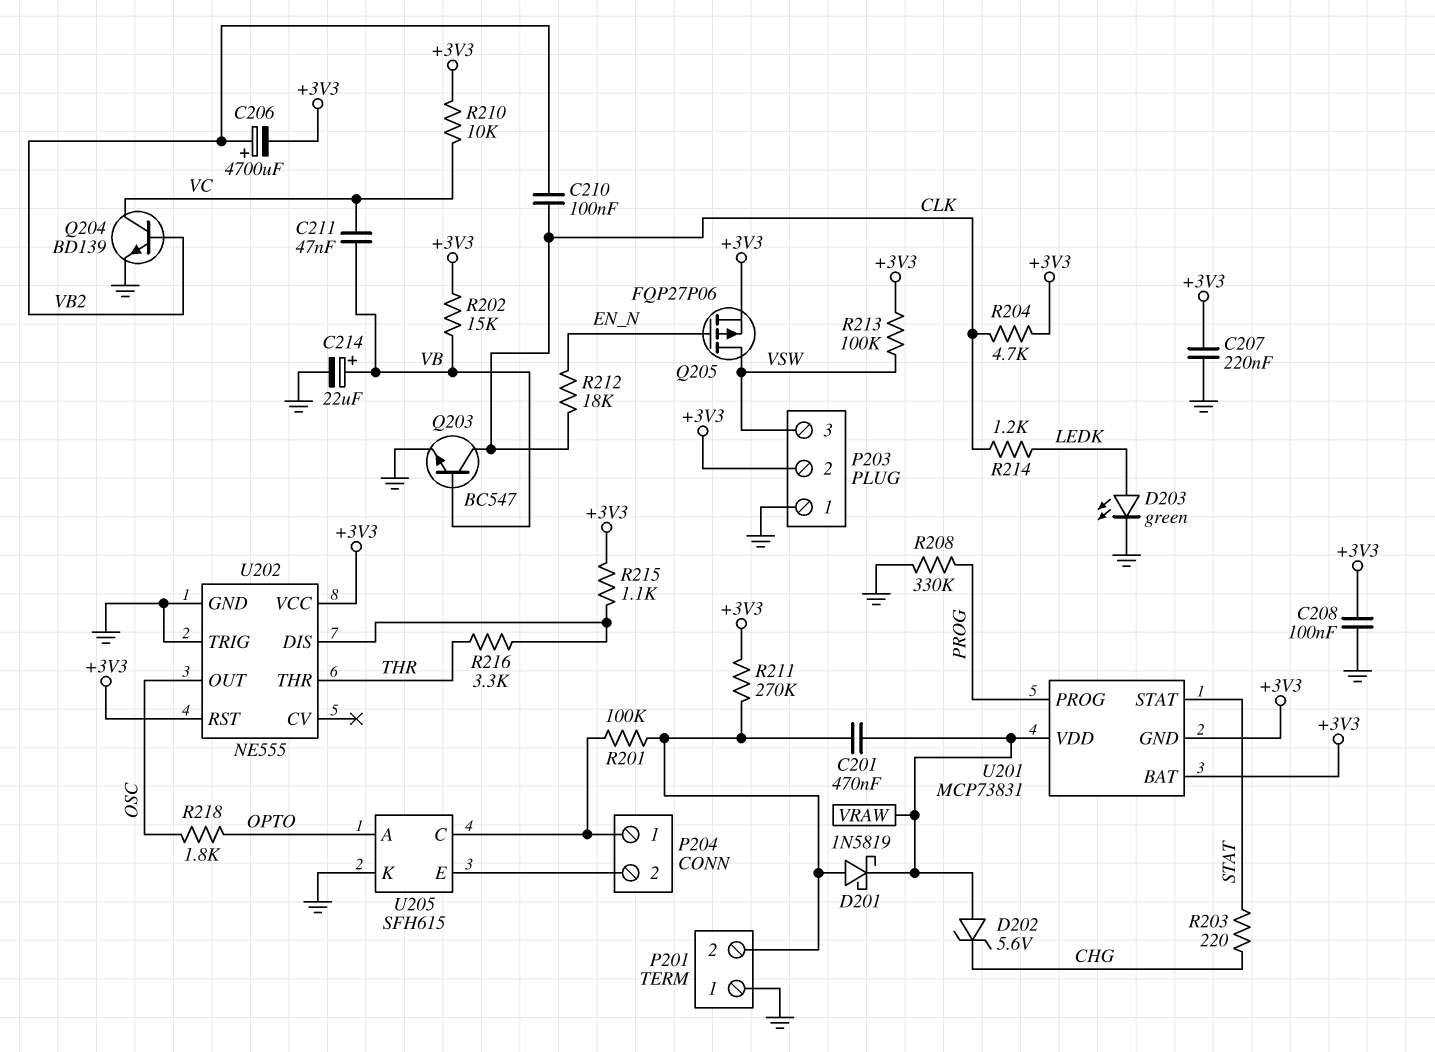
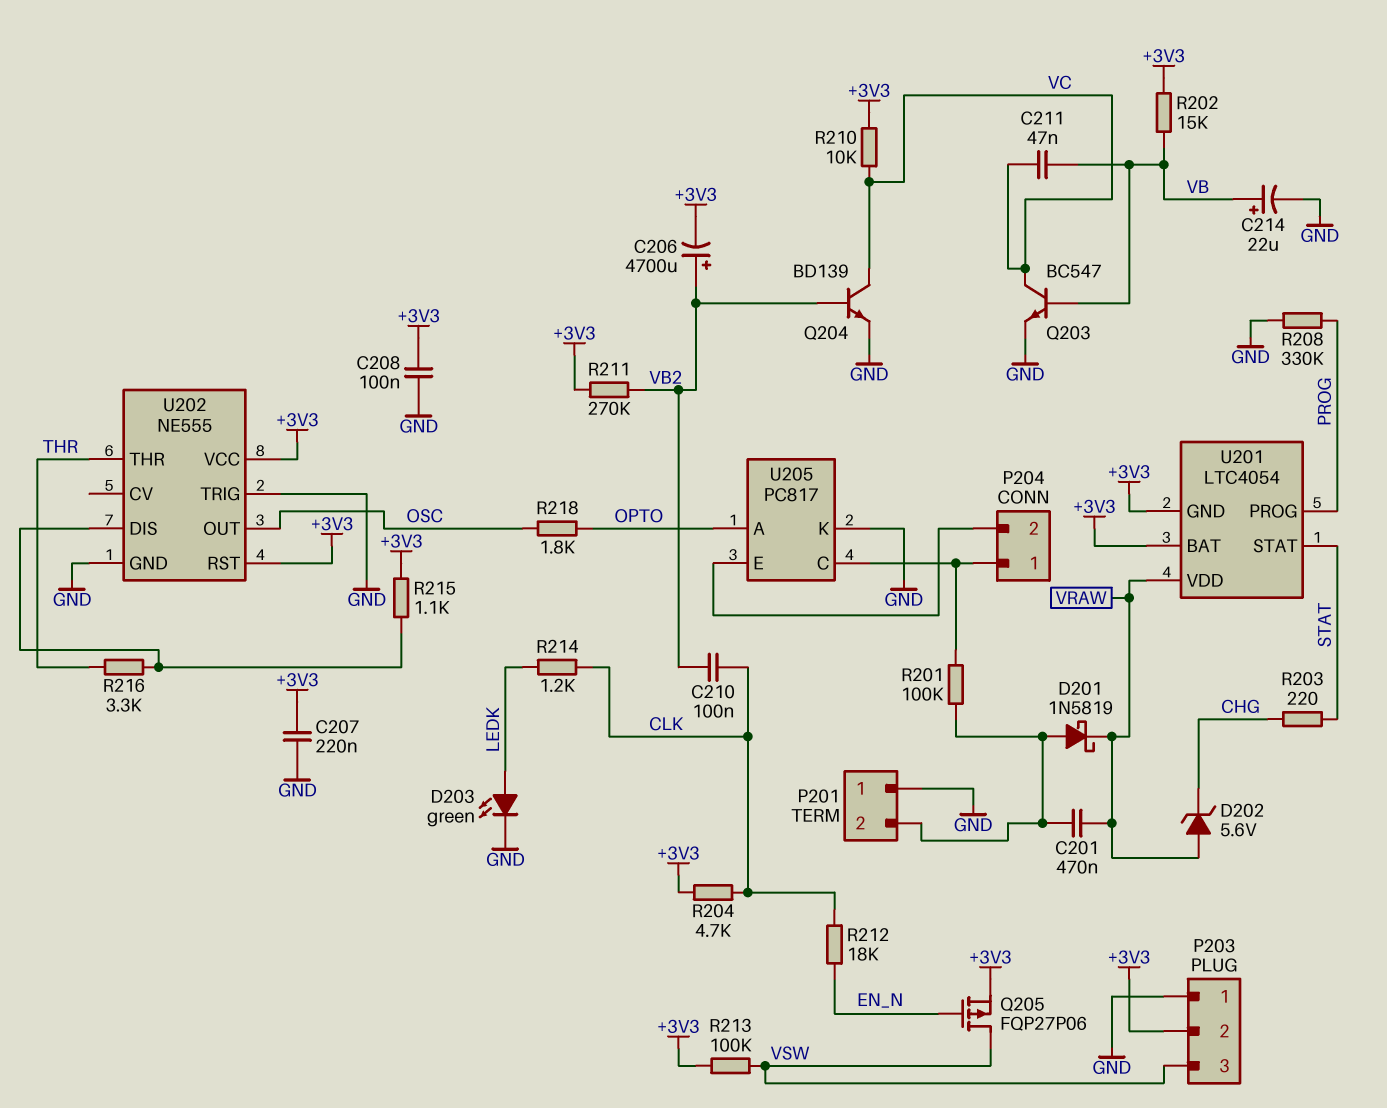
Q203: NPN BC547 (B VB, C CLK, E GND) -> NPN BC547 (B VB, C VC, E GND)
R211: 270k (+3V3, P201/2) -> 270k (+3V3, VB2)
U201: MCP73831 -> LTC4054
U205: SFH615 -> PC817

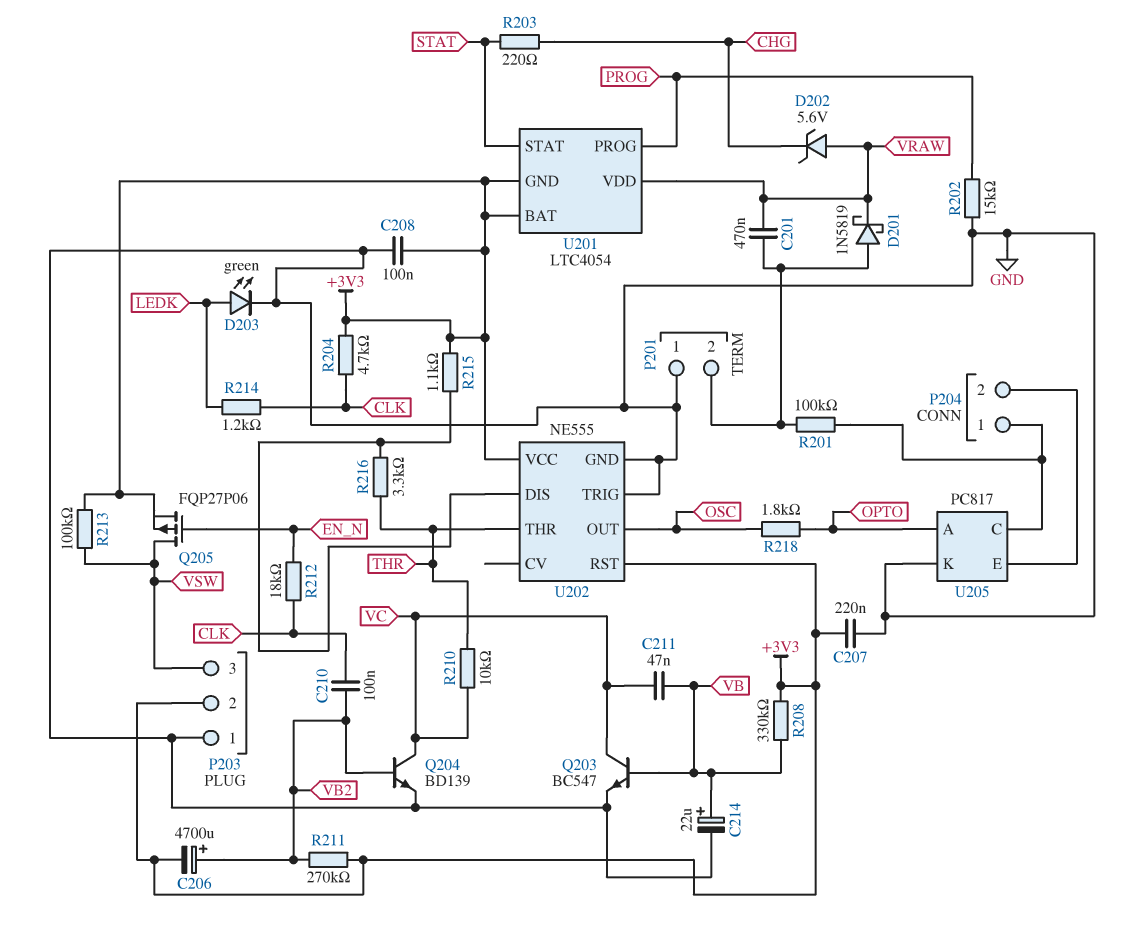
R202: 15k (+3V3, VB) -> 15k (GND, PROG)
R208: 330k (GND, PROG) -> 330k (+3V3, VB)
R210: 10k (+3V3, VC) -> 10k (THR, VC)

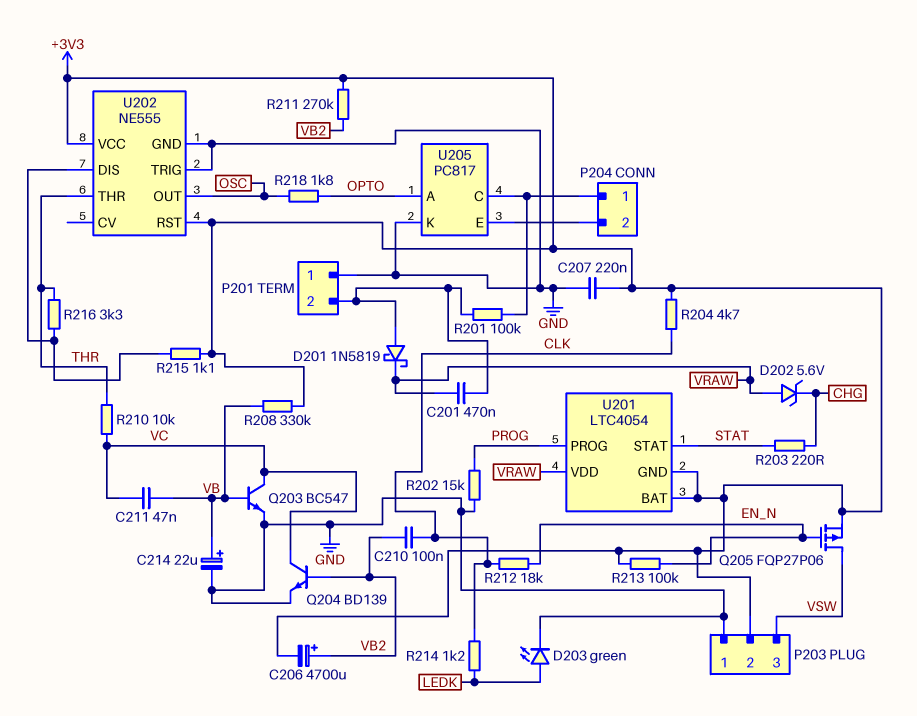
C208: 100nF (+3V3, GND) -> none
R213: 100k (+3V3, VSW) -> 100k (+3V3, EN_N)

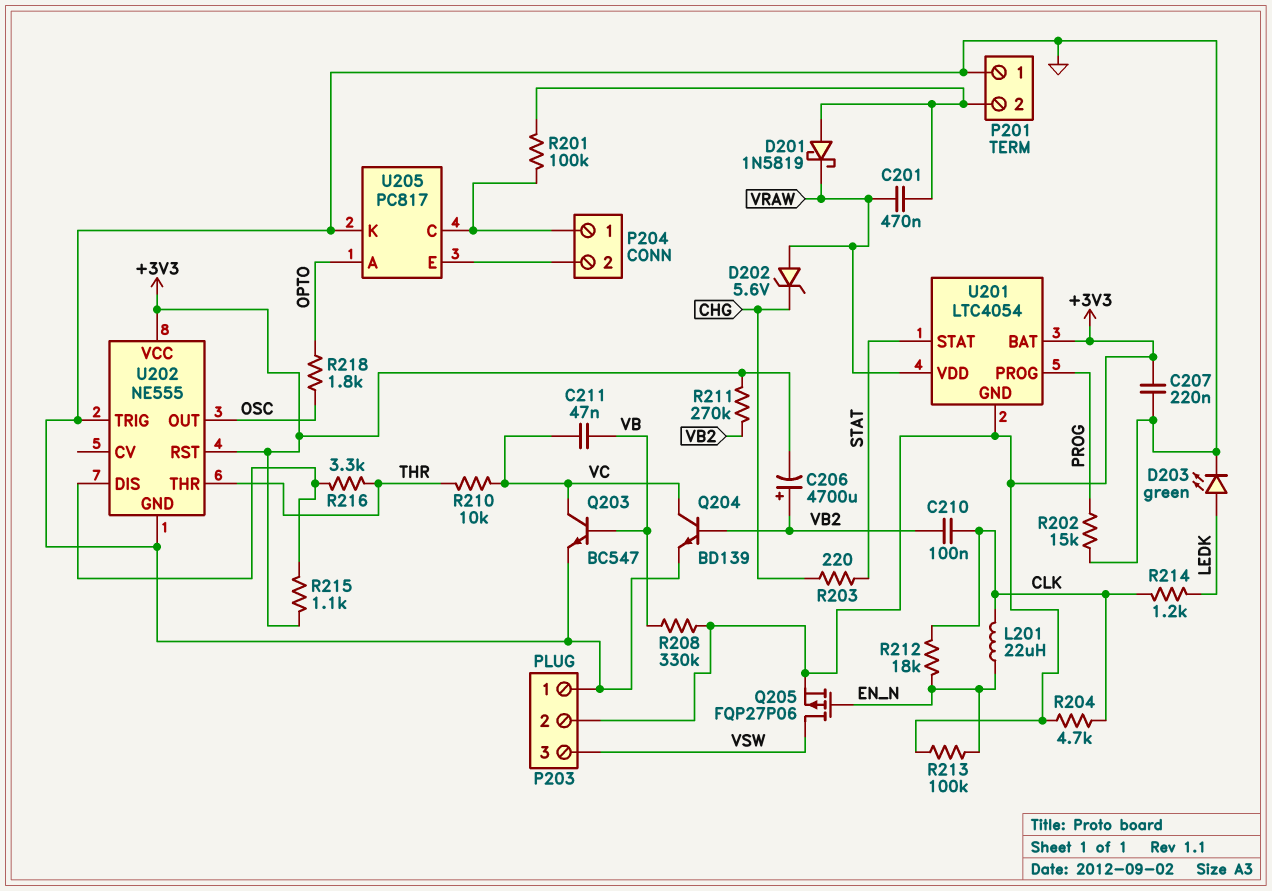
C214: 22uF (plus VB, minus GND) -> none
L201: none -> 22uH (CLK, EN_N)

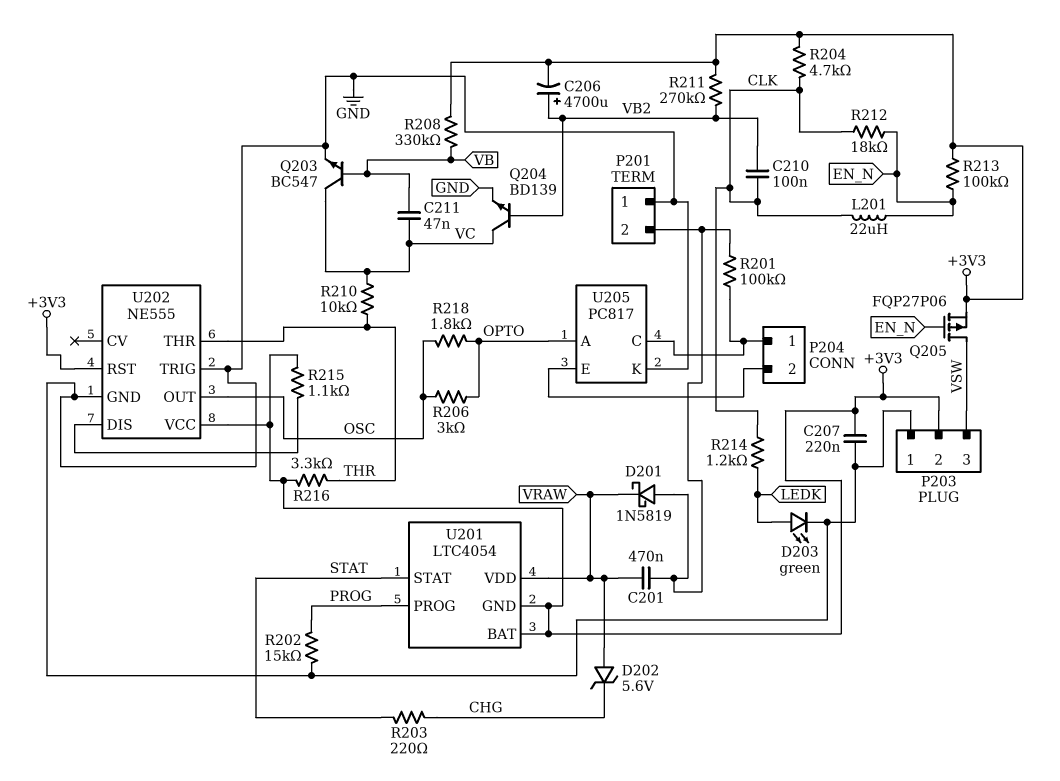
R206: none -> 3k (OPTO, OSC)
R216: 3.3k (THR, U202/DIS) -> 3.3k (+3V3, THR)

